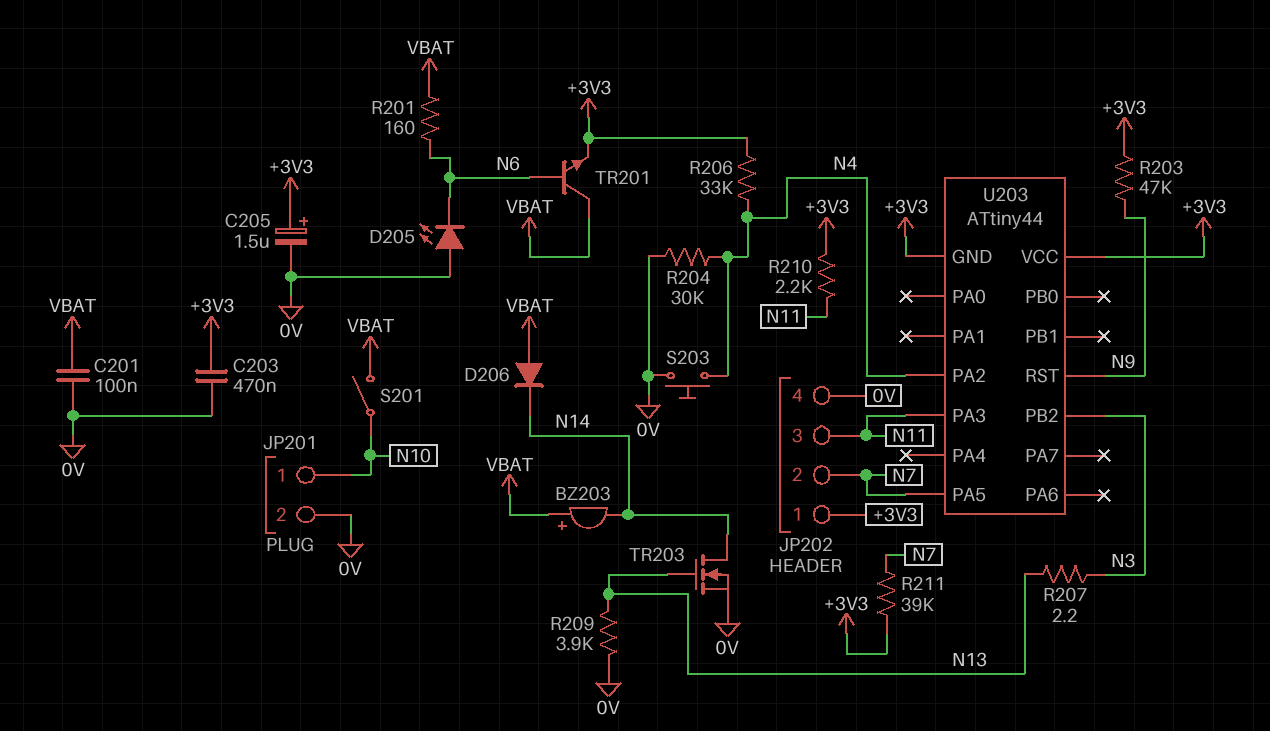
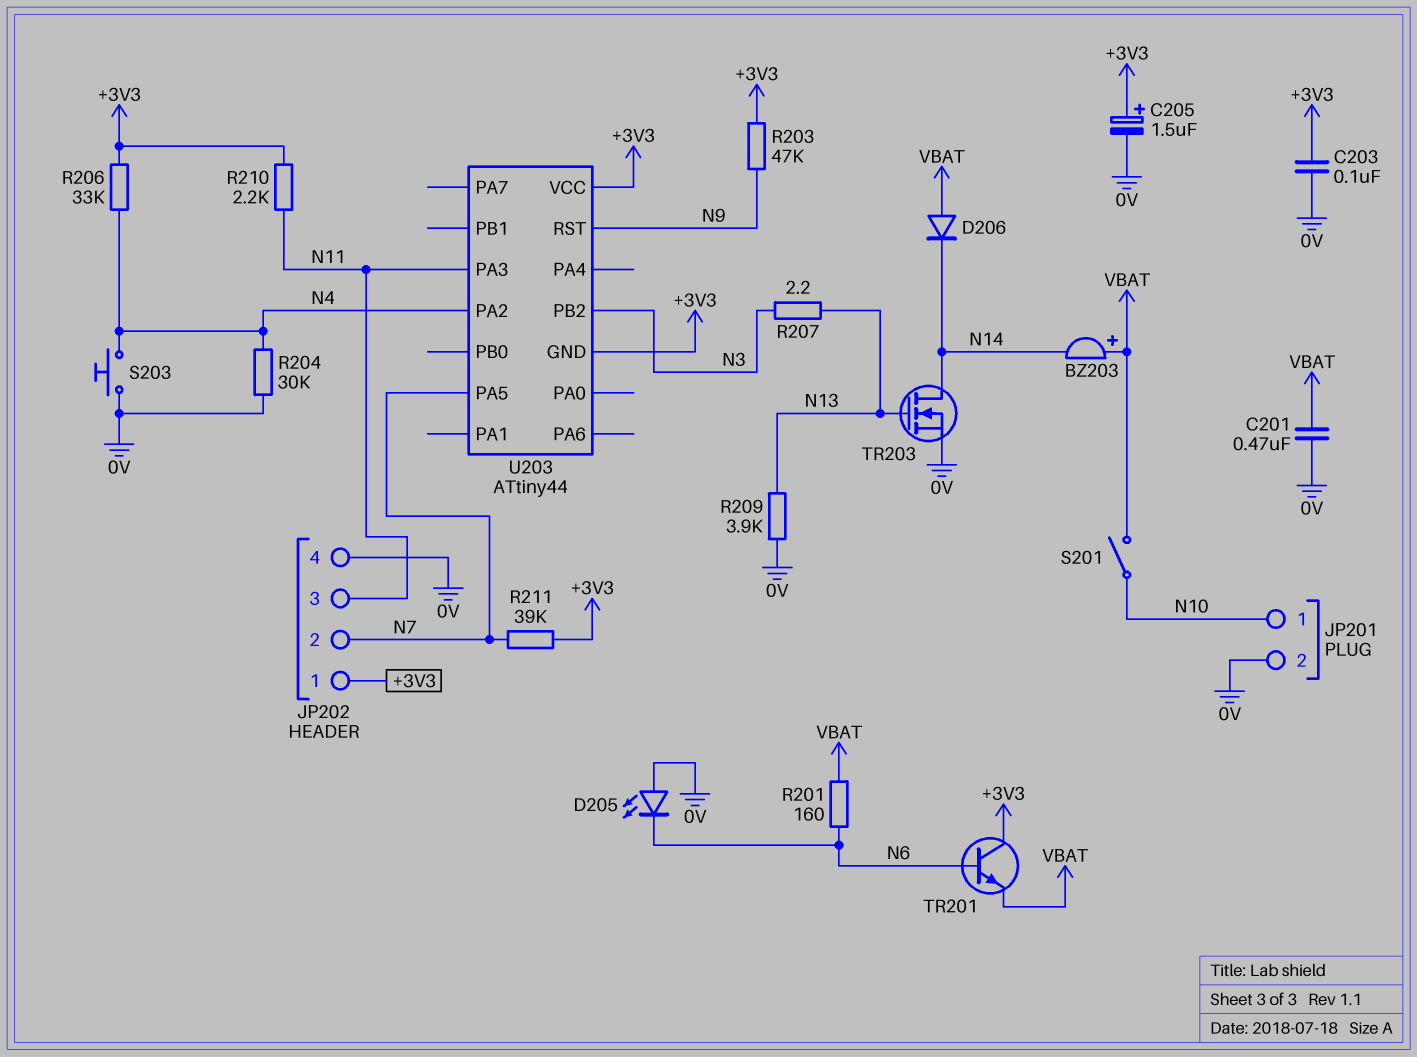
C201: 100nF (0V, VBAT) -> 470nF (0V, VBAT)
C203: 470nF (+3V3, 0V) -> 100nF (+3V3, 0V)
TR201: NPN (B N6, C VBAT, E +3V3) -> NPN (B N6, C +3V3, E VBAT)

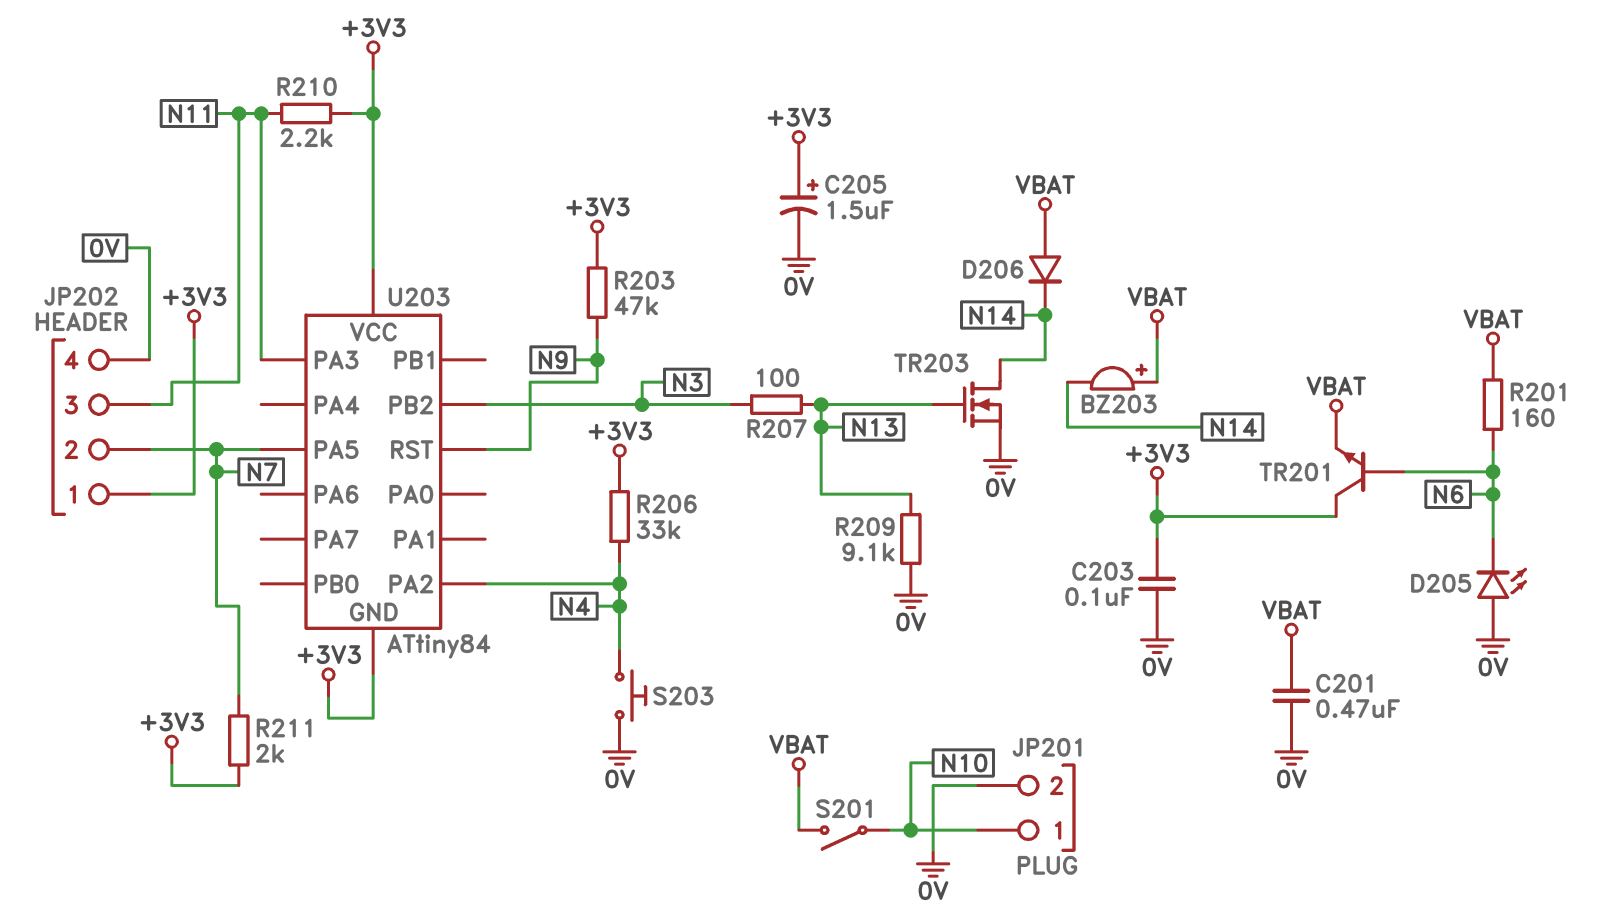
R204: 30k (0V, N4) -> none
R207: 2.2 (N3, N13) -> 100 (N3, N13)
R209: 3.9k (0V, N13) -> 9.1k (0V, N13)
R211: 39k (+3V3, N7) -> 2k (+3V3, N7)
U203: ATtiny44 -> ATtiny84

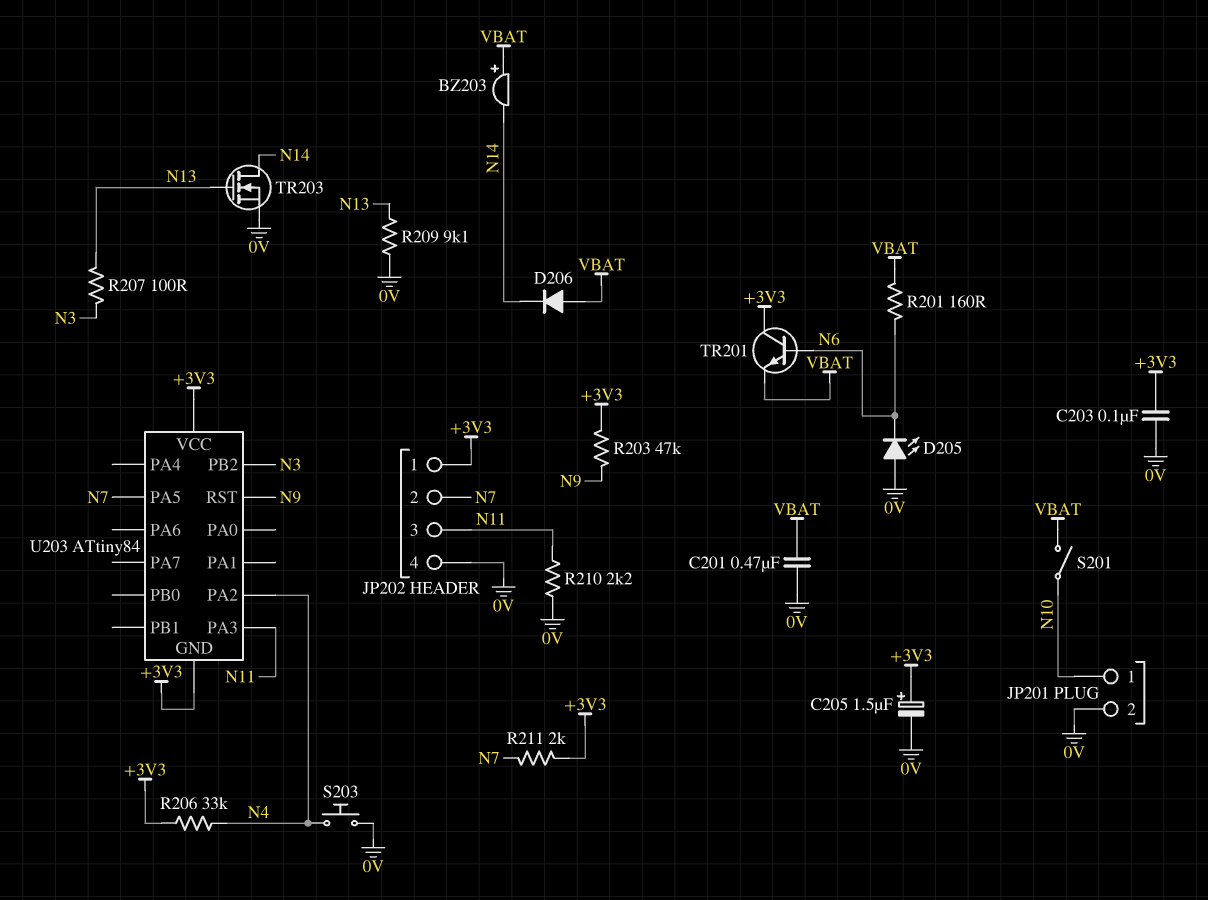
R210: 2.2k (+3V3, N11) -> 2.2k (0V, N11)

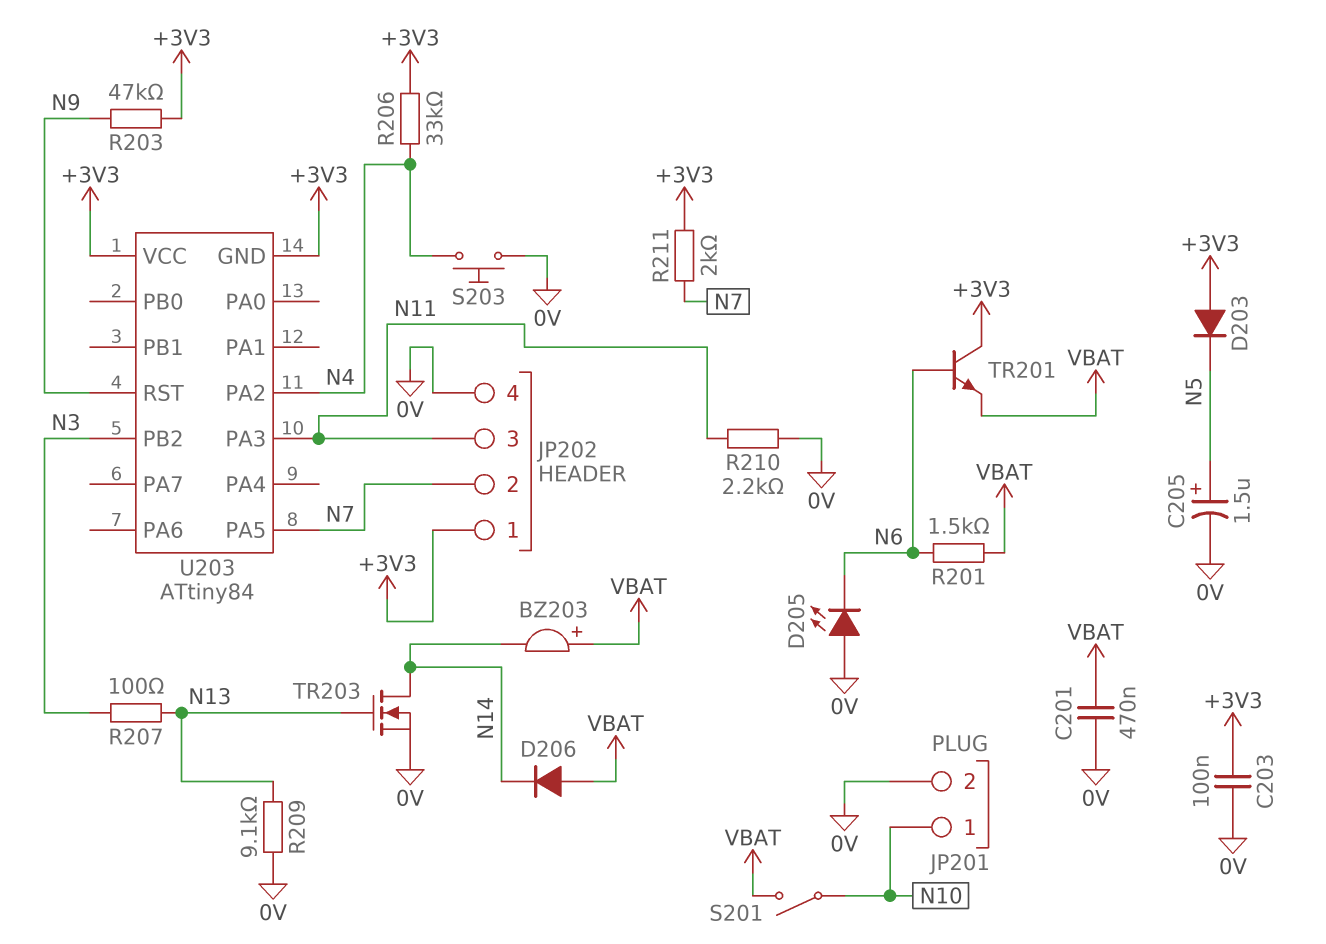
C205: 1.5uF (plus +3V3, minus 0V) -> 1.5uF (plus N5, minus 0V)
D203: none -> diode (A +3V3, K N5)
R201: 160 (N6, VBAT) -> 1.5k (N6, VBAT)

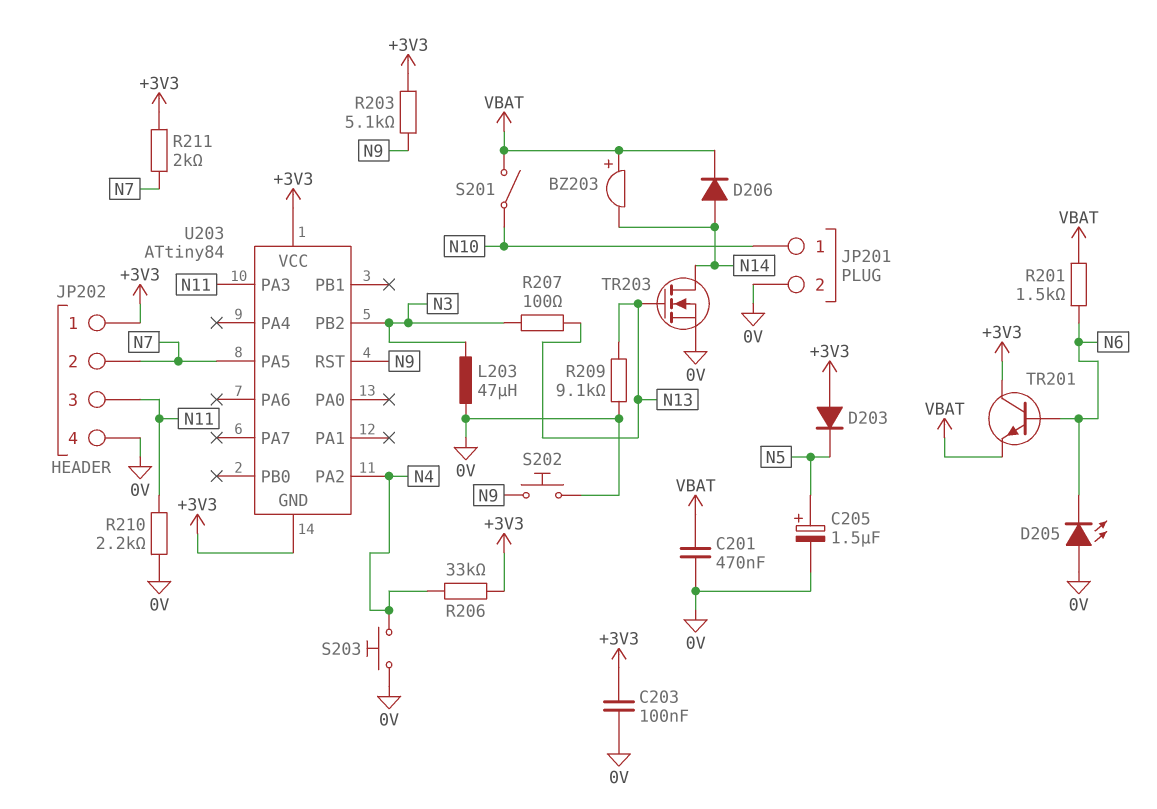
D206: diode (A VBAT, K N14) -> diode (A N14, K VBAT)
L203: none -> 47uH (0V, N3)
R203: 47k (+3V3, N9) -> 5.1k (+3V3, N9)
S202: none -> button (0V, N9)

